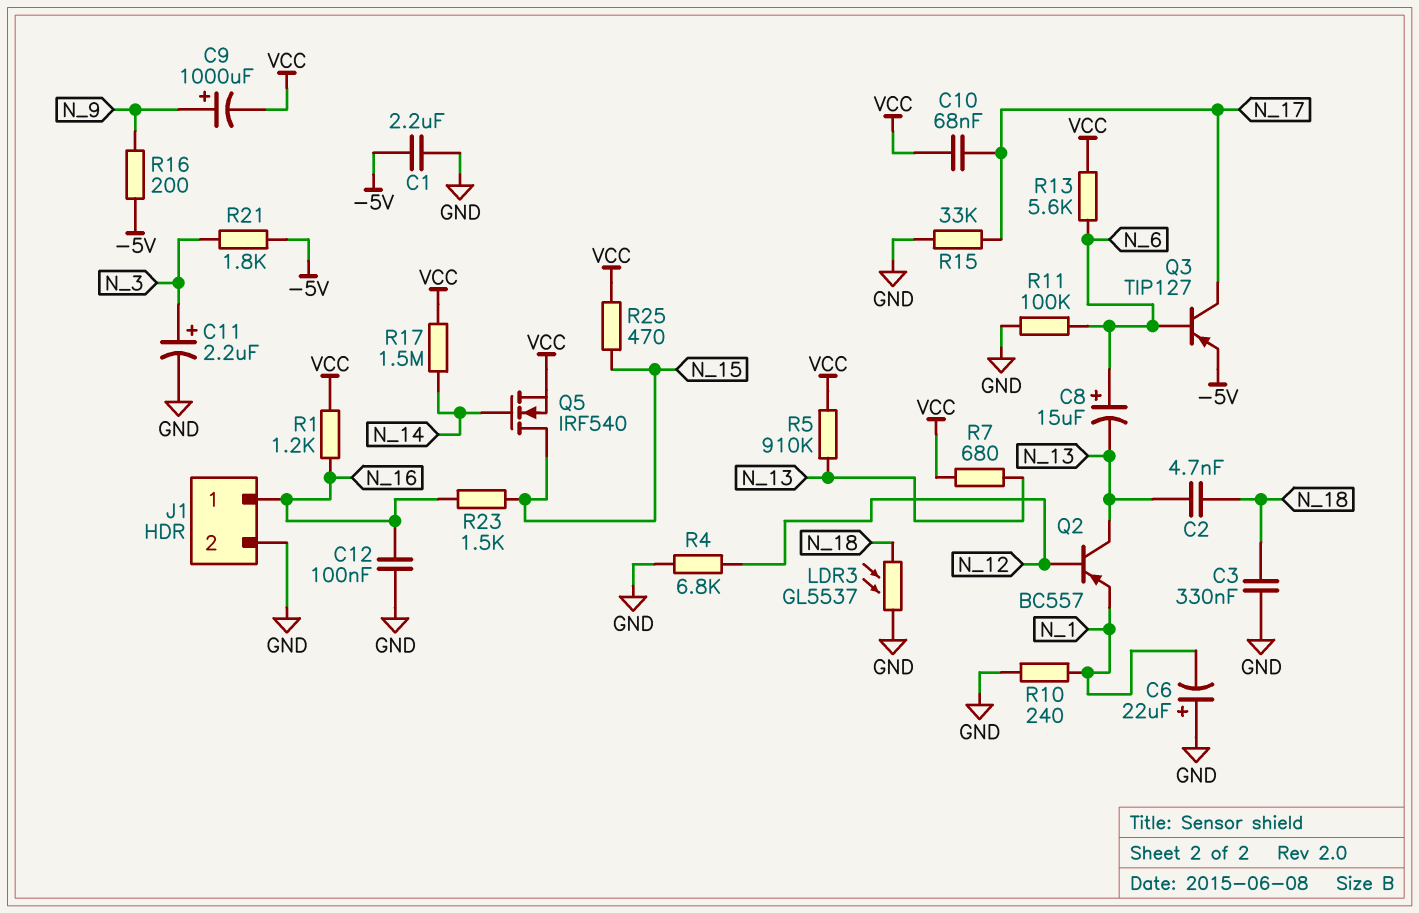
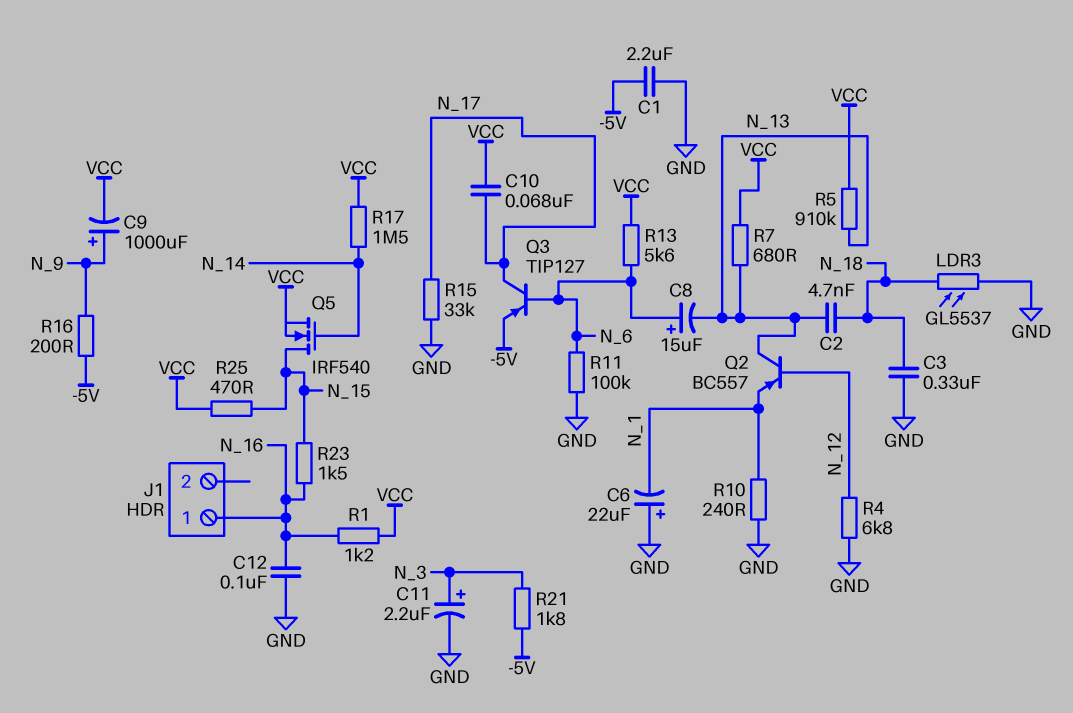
J1 pin 2: GND -> none

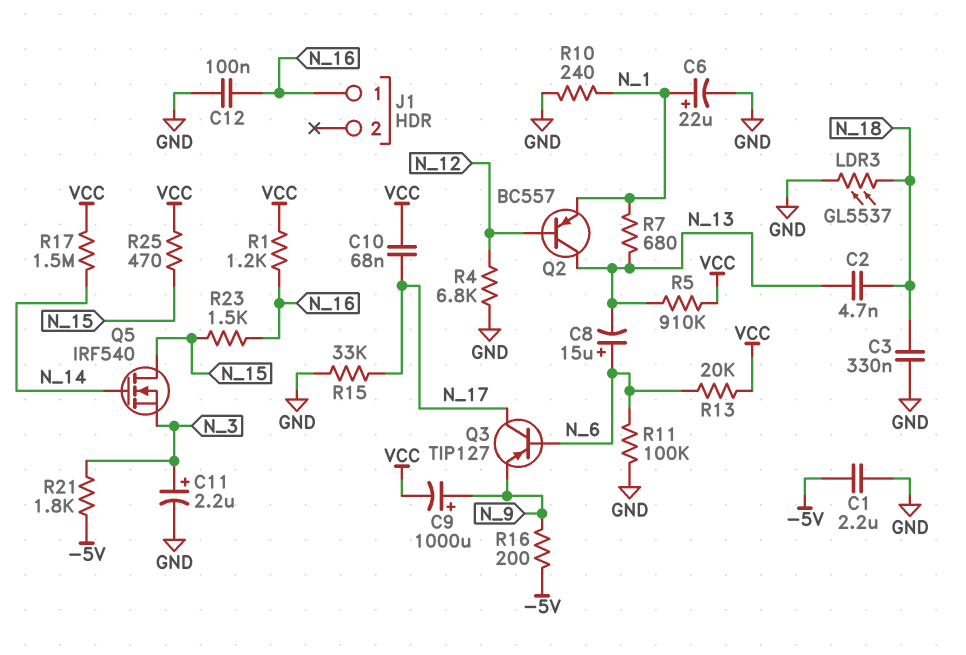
C6: 22uF (plus GND, minus N_1) -> 22uF (plus N_1, minus GND)
Q3: PNP TIP127 (B N_6, C N_17, E -5V) -> PNP TIP127 (B N_6, C N_17, E N_9)
Q5: NMOS IRF540 (G N_14, D N_15, S VCC) -> NMOS IRF540 (G N_14, D N_15, S N_3)
R7: 680 (N_13, VCC) -> 680 (N_1, N_13)
R13: 5.6k (N_6, VCC) -> 20k (N_6, VCC)

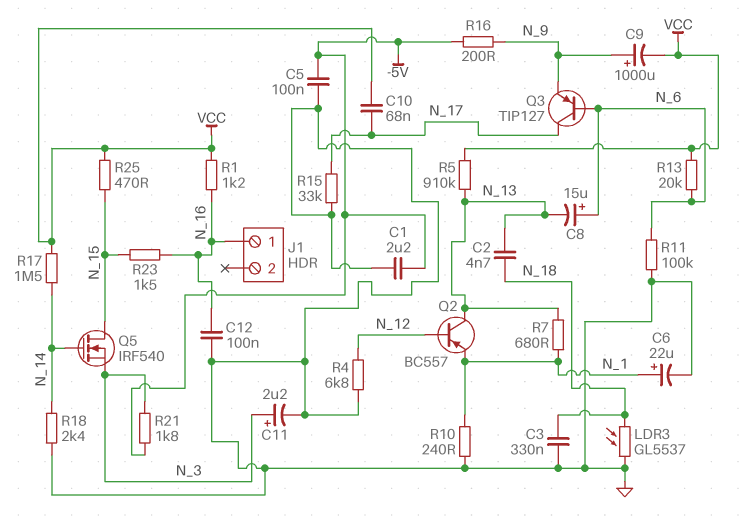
C5: none -> 100nF (-5V, GND)
R18: none -> 2.4k (GND, N_14)

